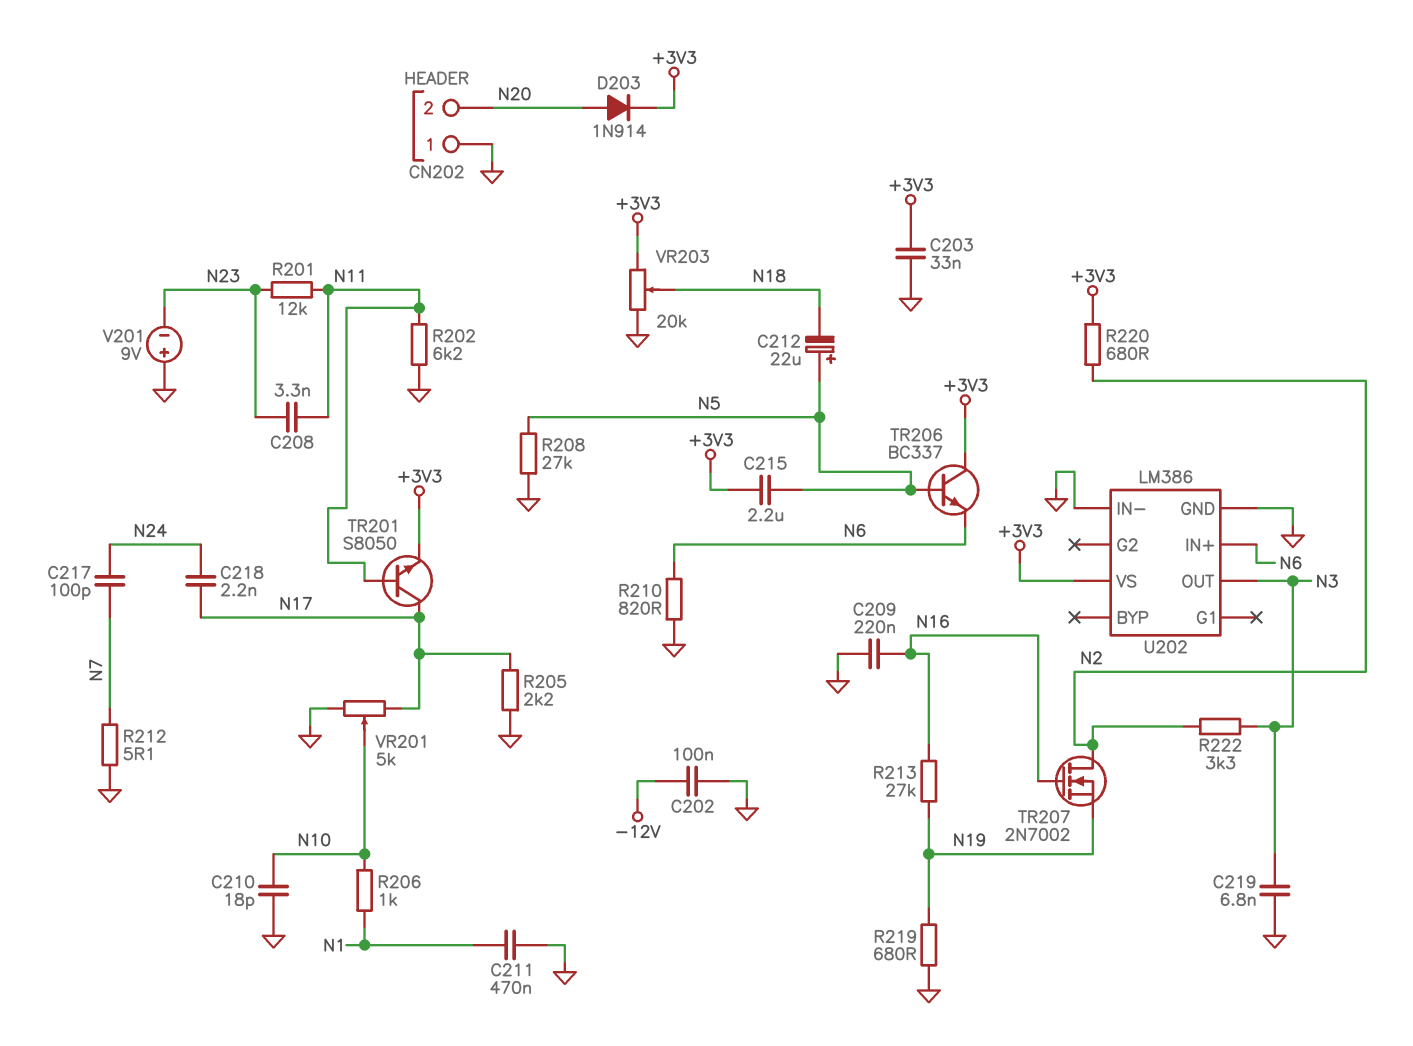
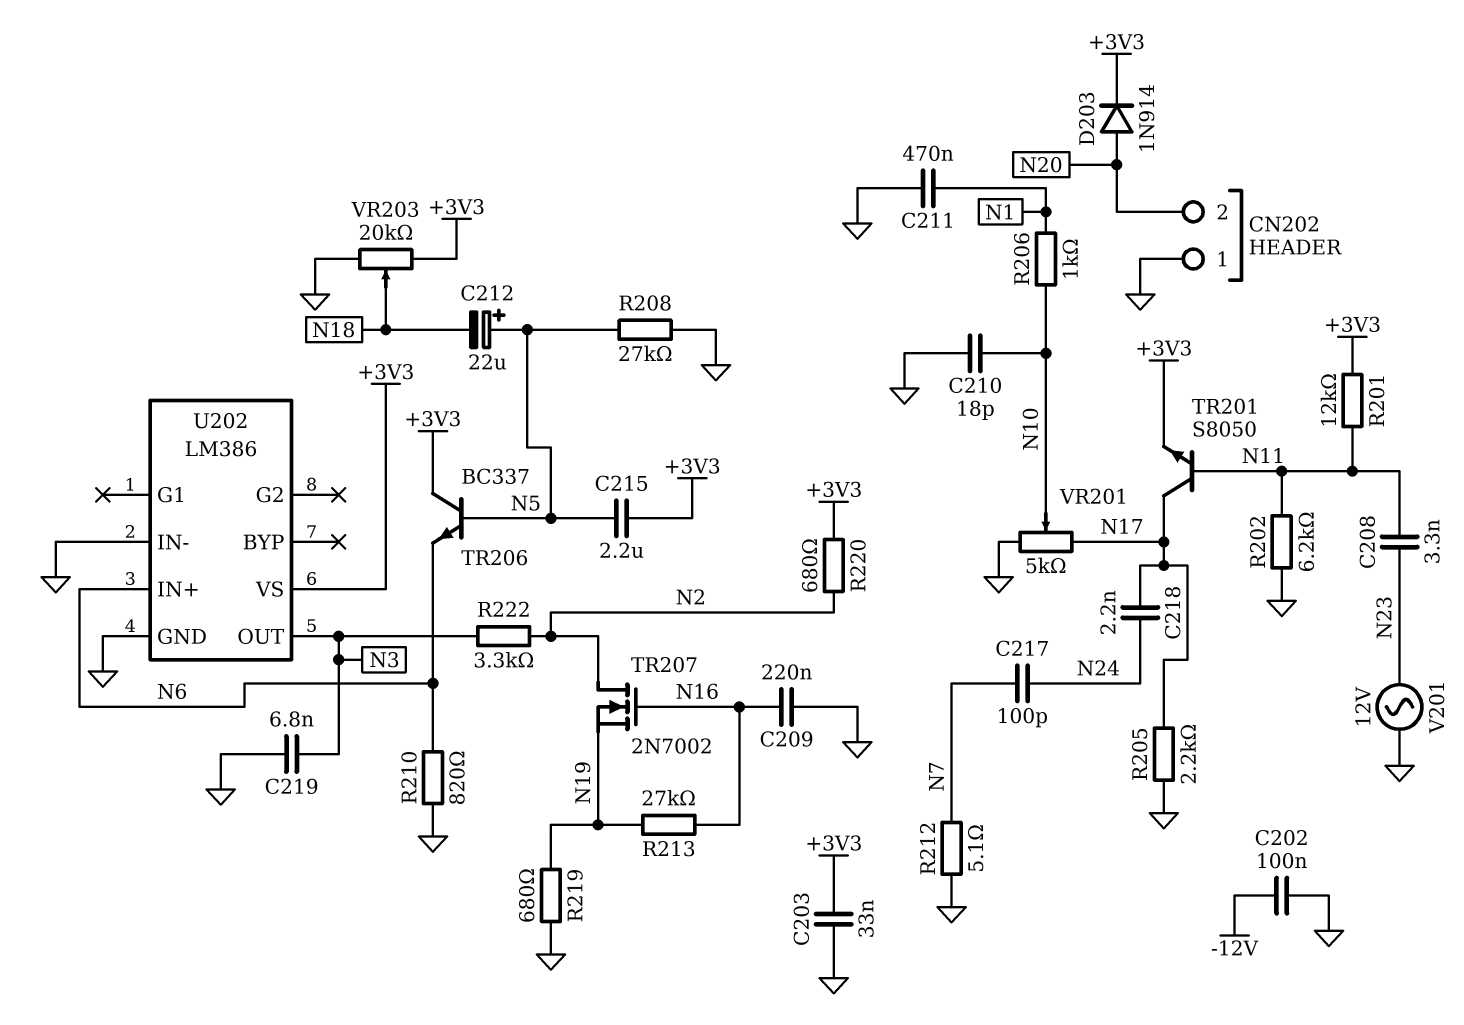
R201: 12k (N11, N23) -> 12k (+3V3, N11)
V201: 9V (plus GND, minus N23) -> AC 12V (GND, N23)

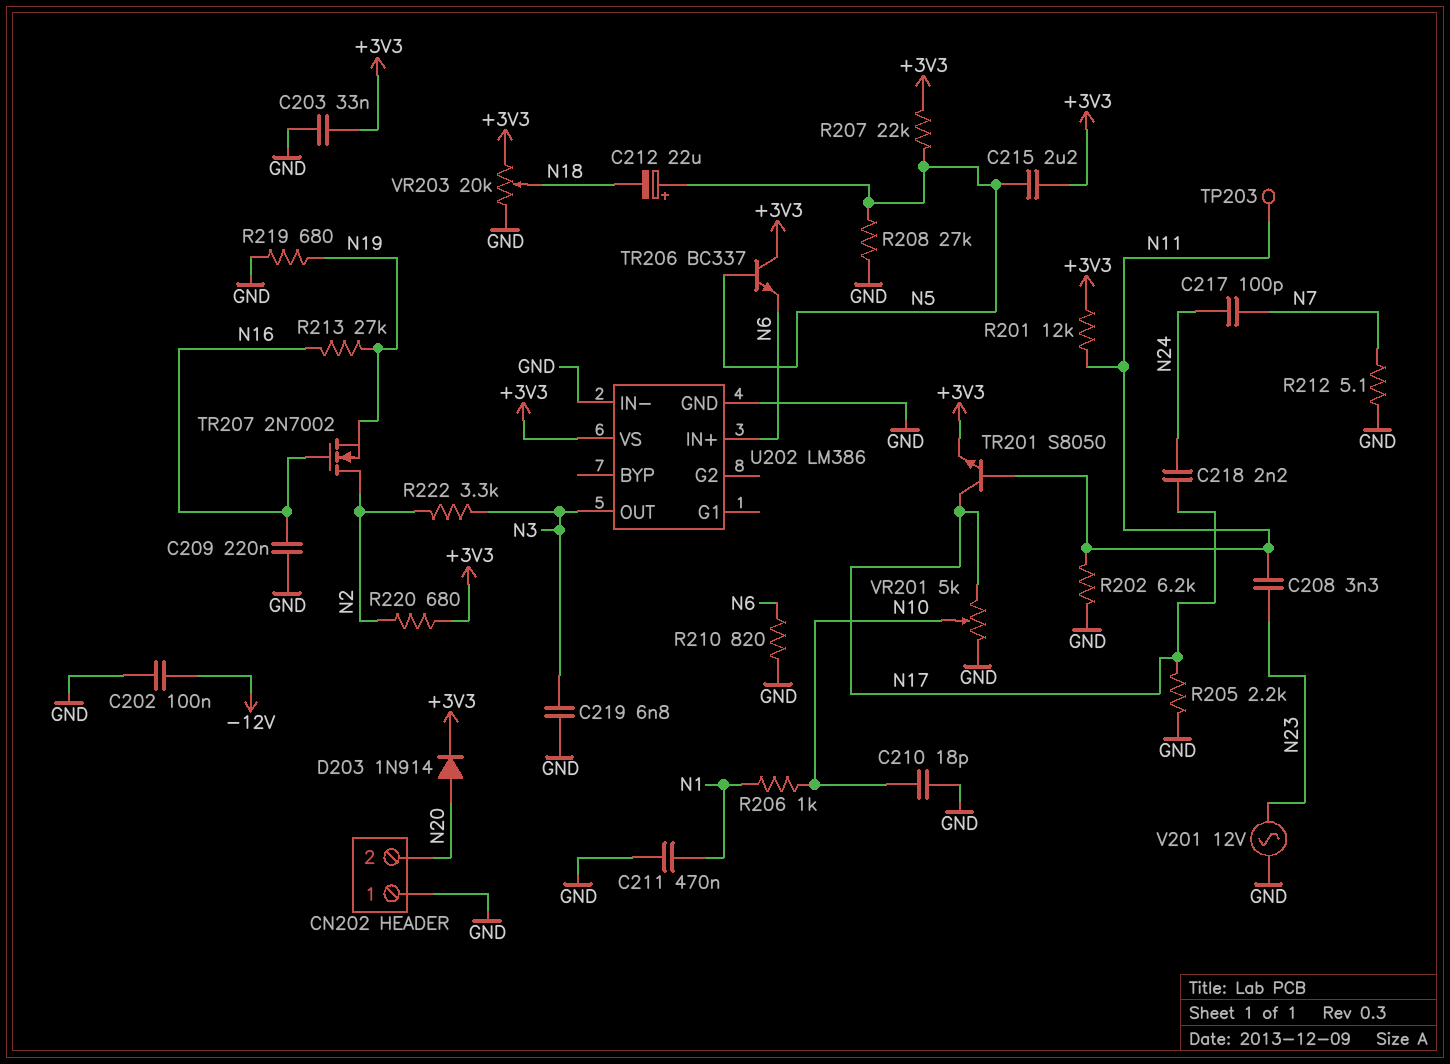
R207: none -> 22k (+3V3, N5)
TP203: none -> test point (N11)

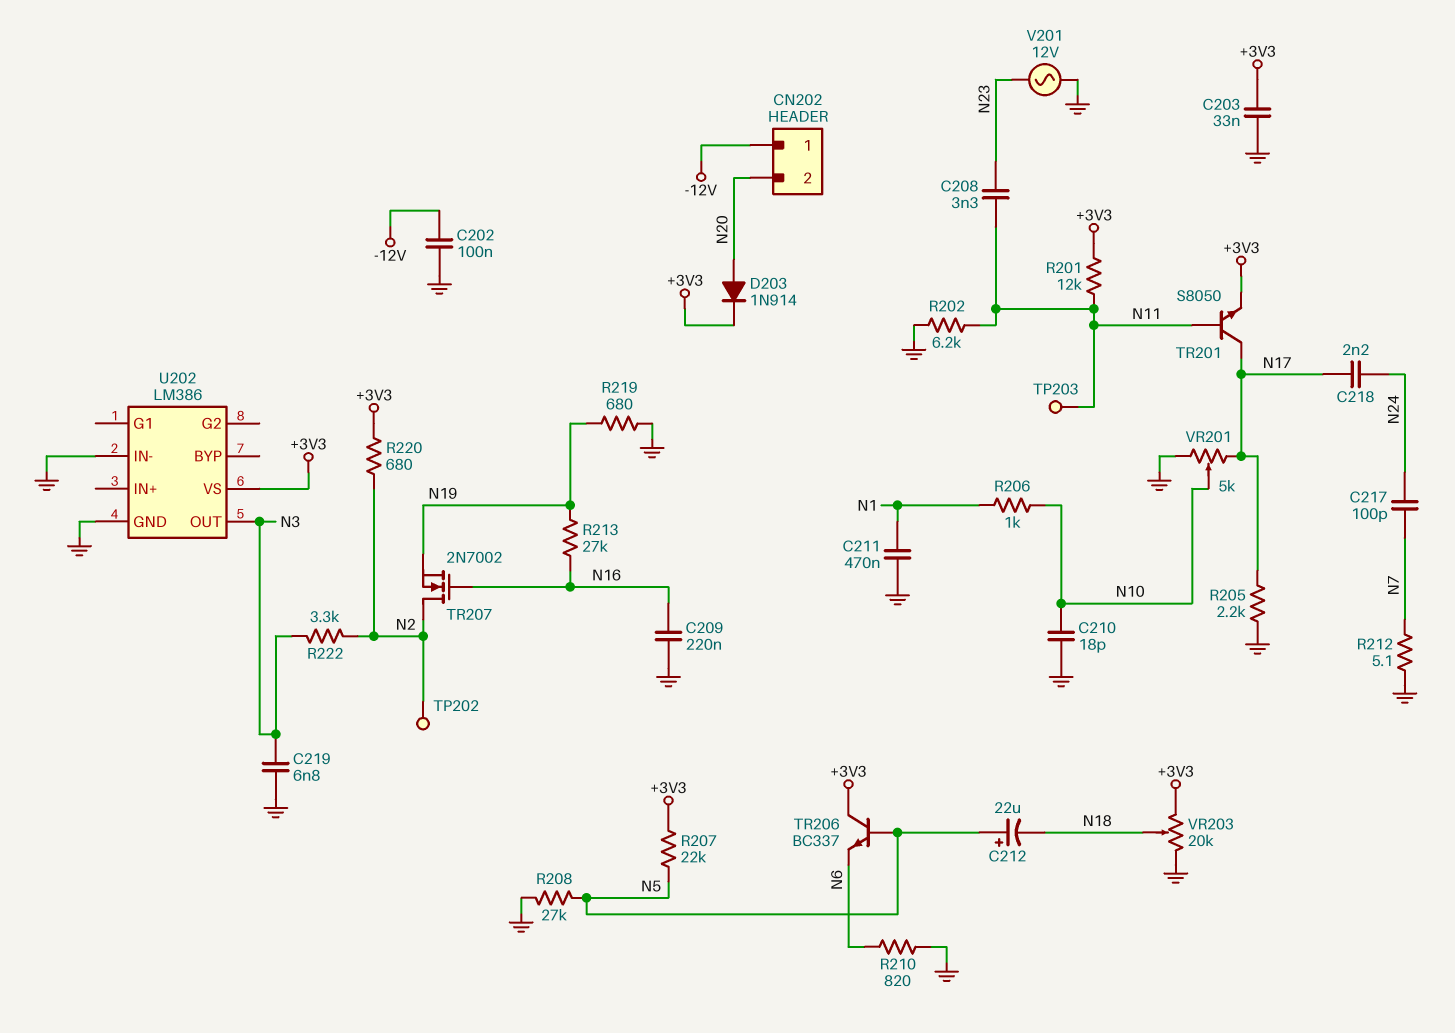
C215: 2.2uF (+3V3, N5) -> none
CN202 pin 1: GND -> -12V
TP202: none -> test point (N2)
U202 pin IN+: N6 -> none

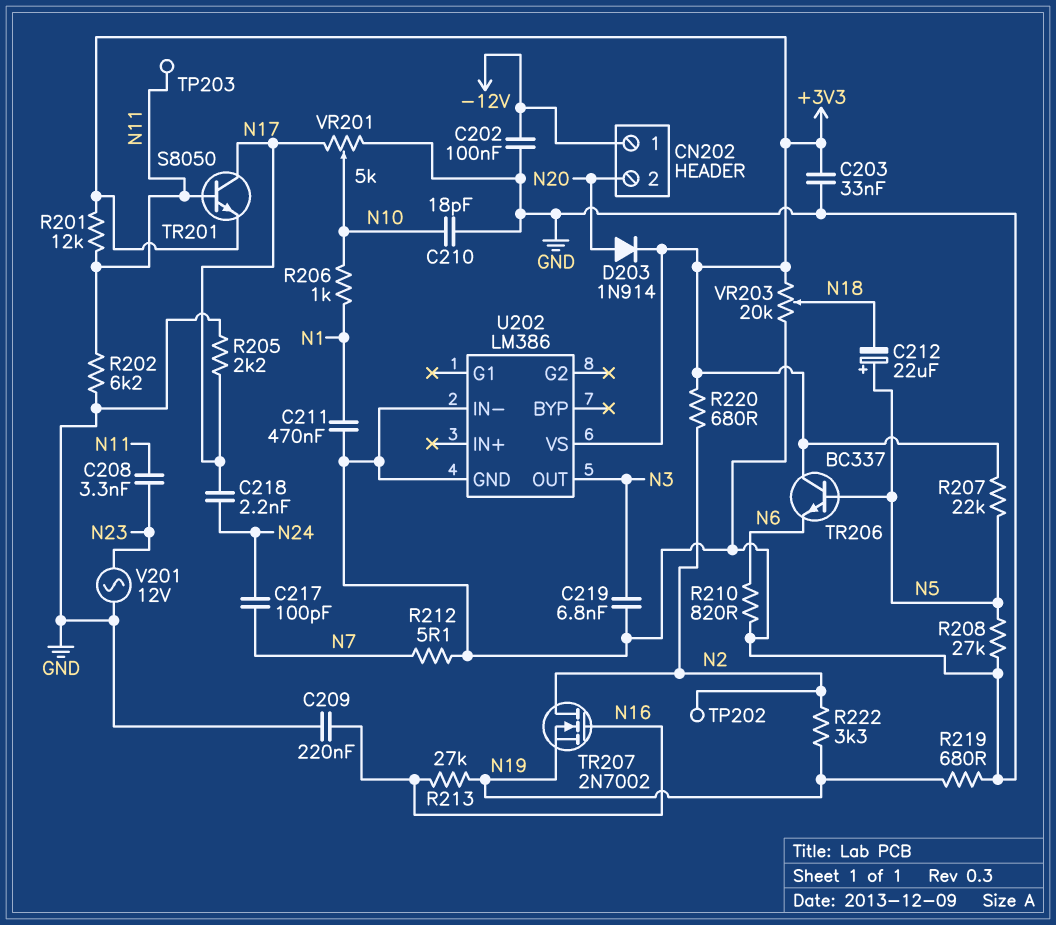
R222: 3.3k (N2, N3) -> 3.3k (N2, N19)

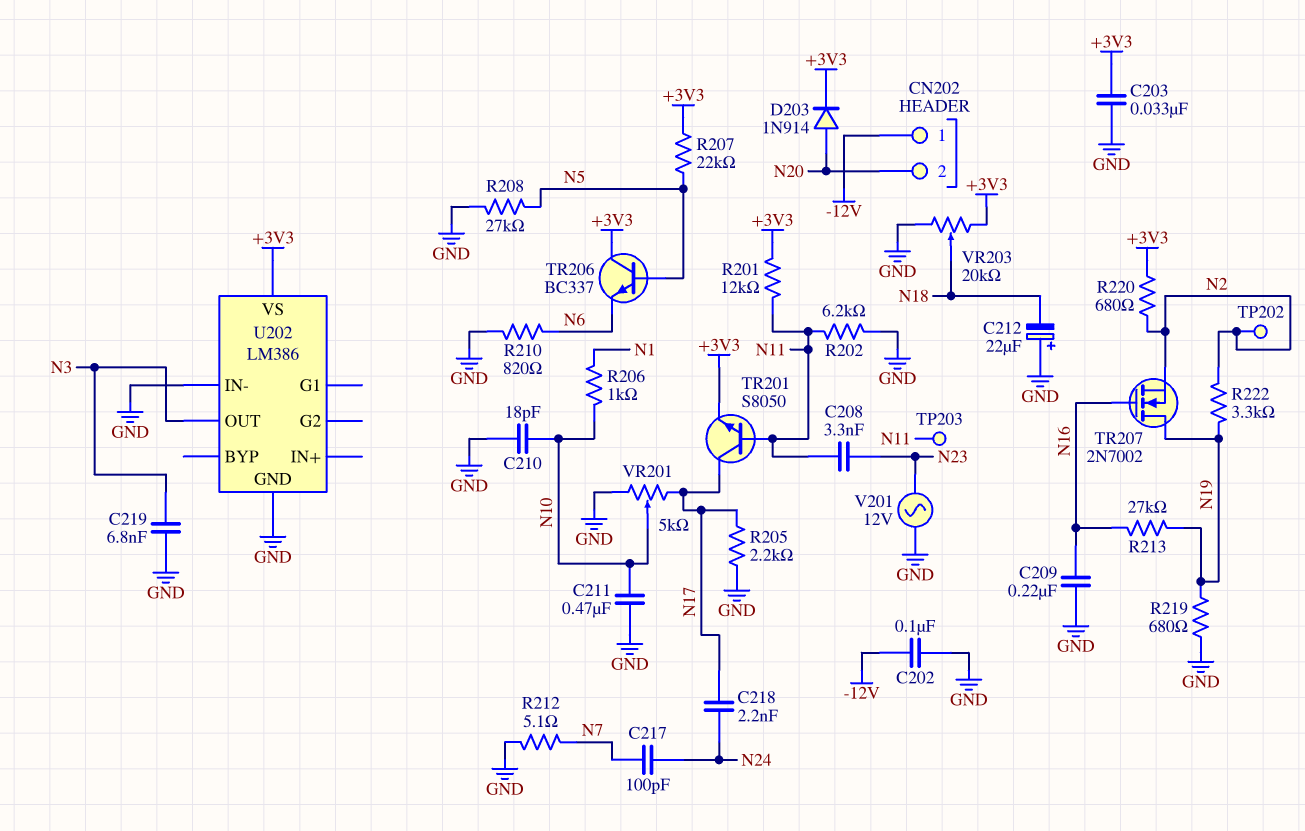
C211: 470nF (GND, N1) -> 470nF (GND, N10)
C212: 22uF (plus N5, minus N18) -> 22uF (plus GND, minus N18)
TR207: NMOS 2N7002 (G N16, D N2, S N19) -> NMOS 2N7002 (G N16, D N19, S N2)

